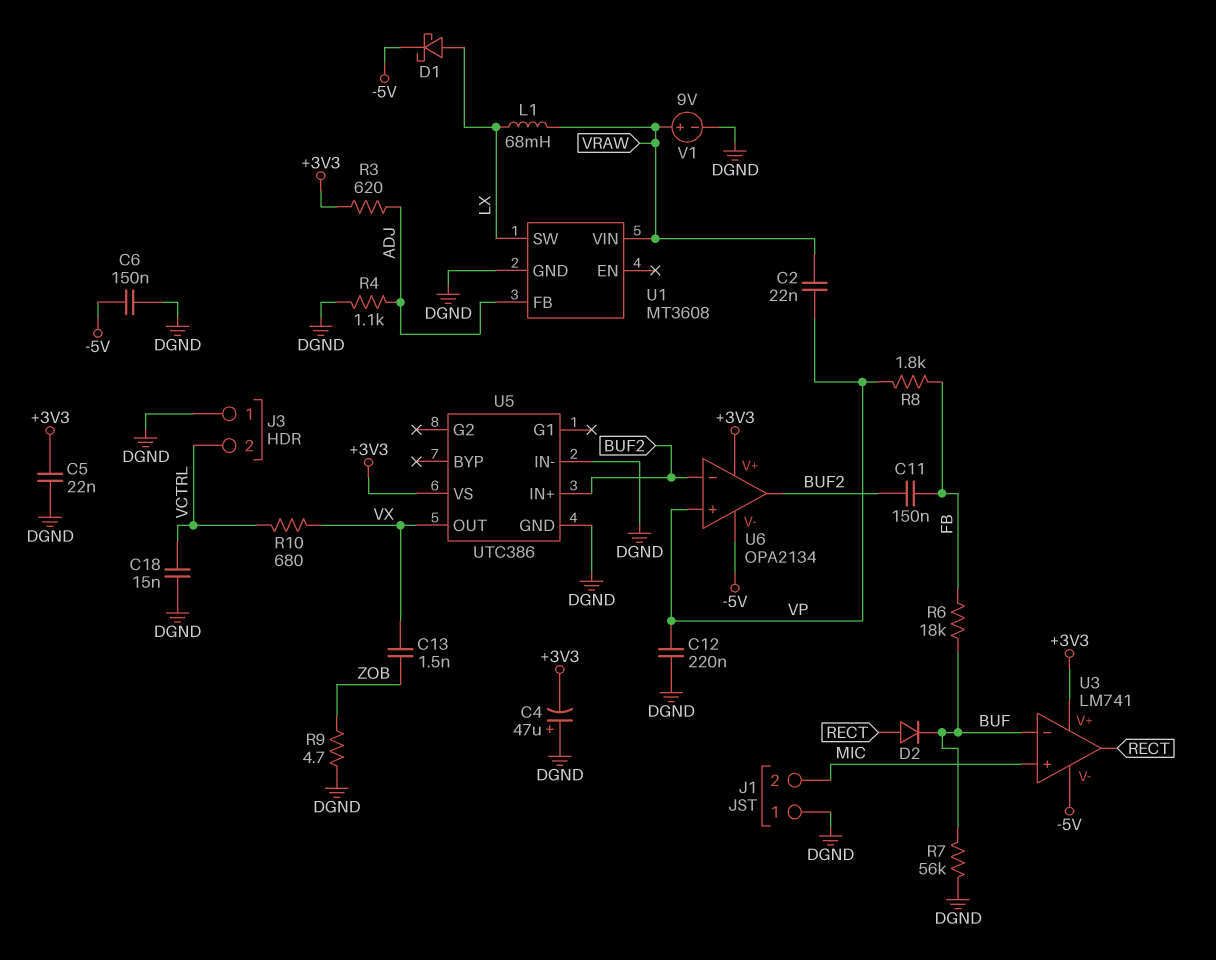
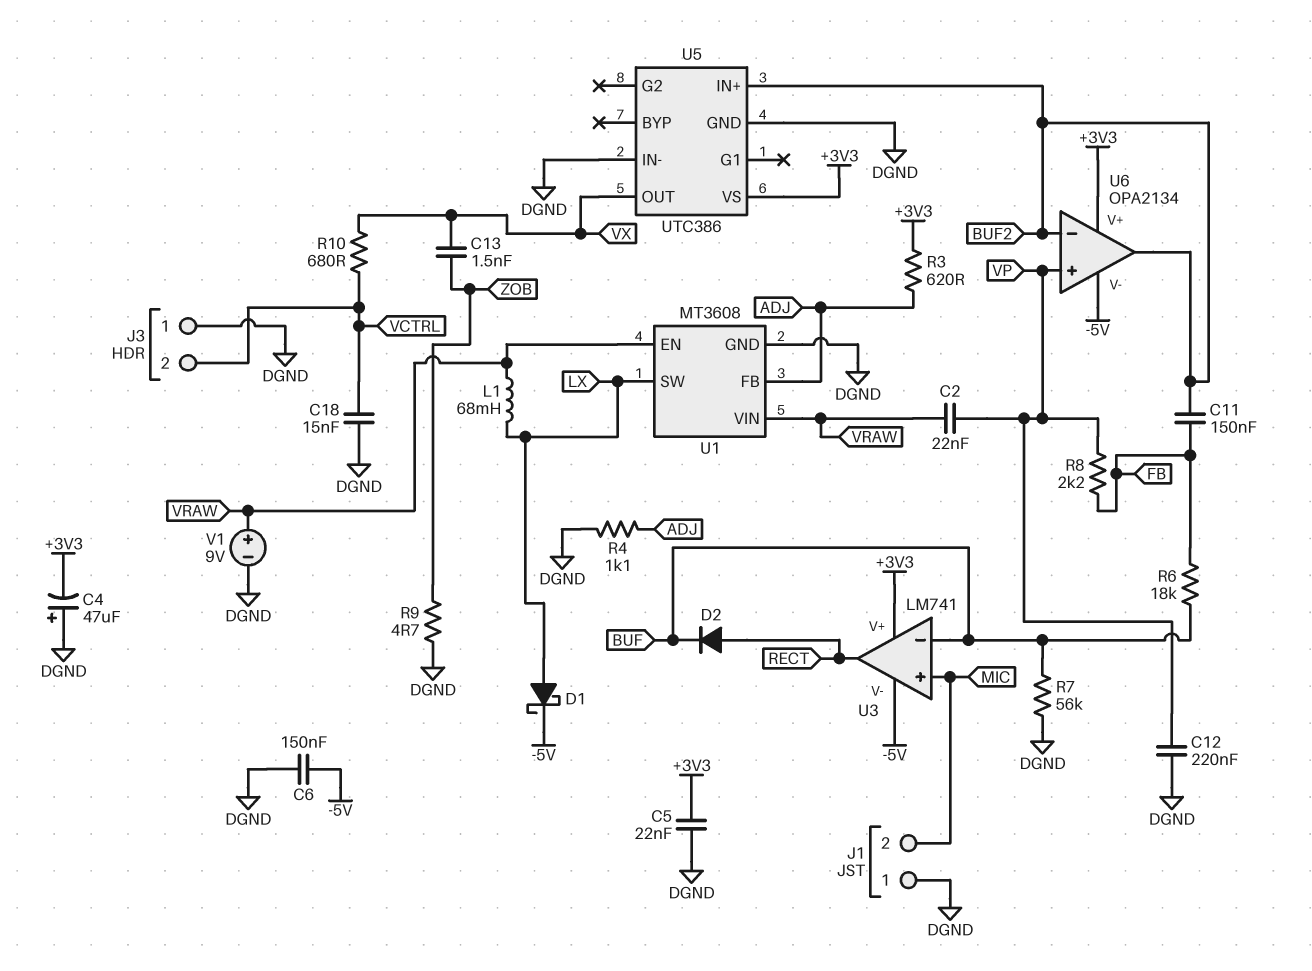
R8: 1.8k (FB, VP) -> 2.2k (FB, VP)
U1 pin EN: none -> VRAW

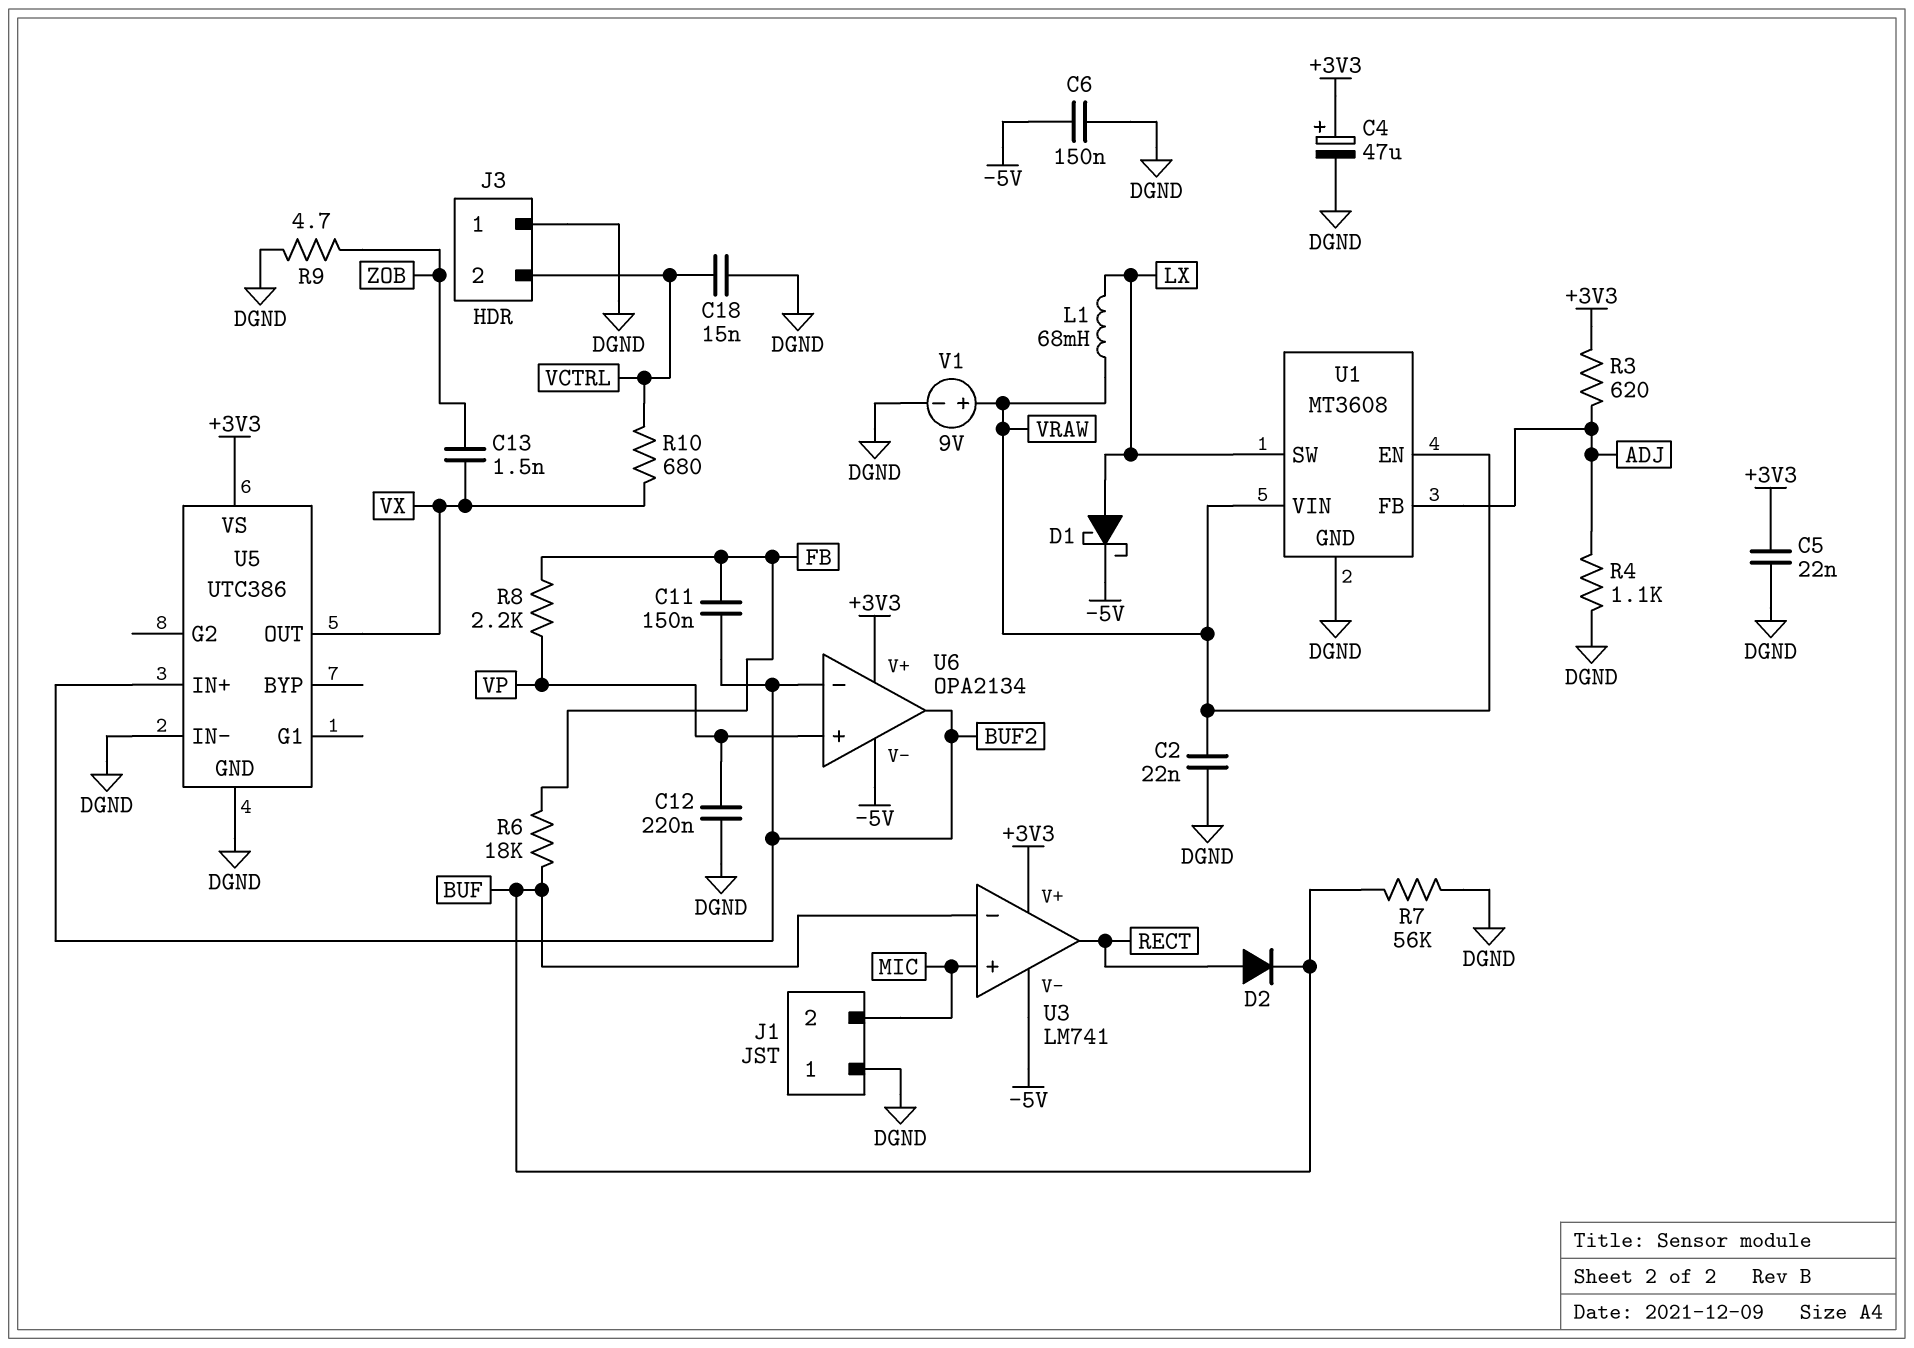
C2: 22nF (VP, VRAW) -> 22nF (DGND, VRAW)
C4: 47uF (plus DGND, minus +3V3) -> 47uF (plus +3V3, minus DGND)

